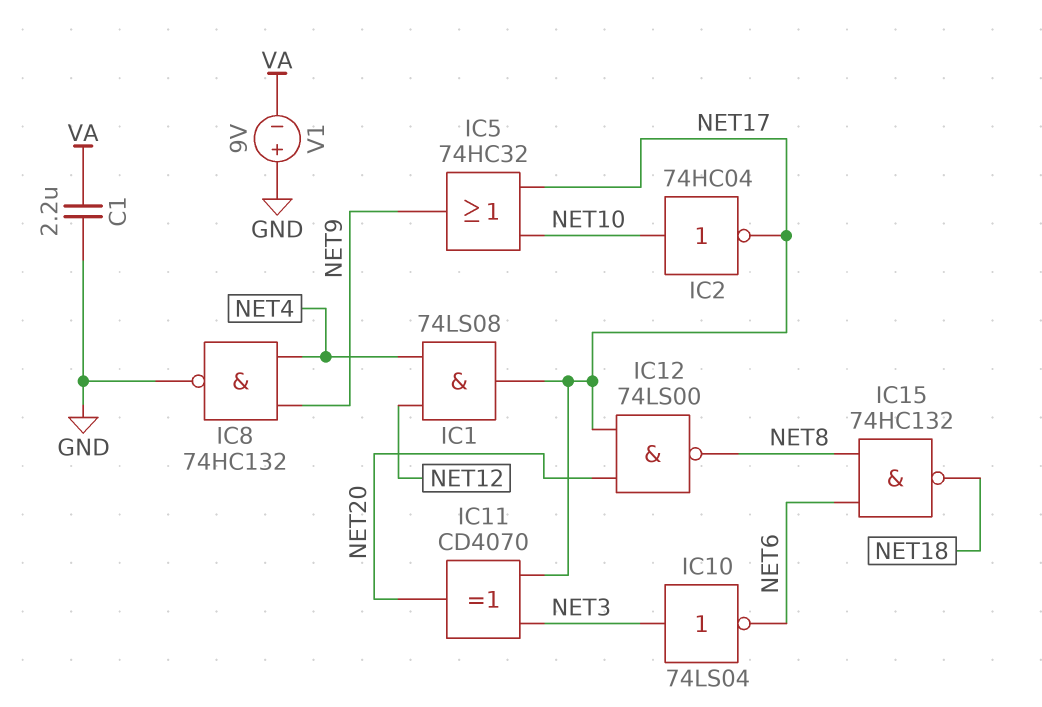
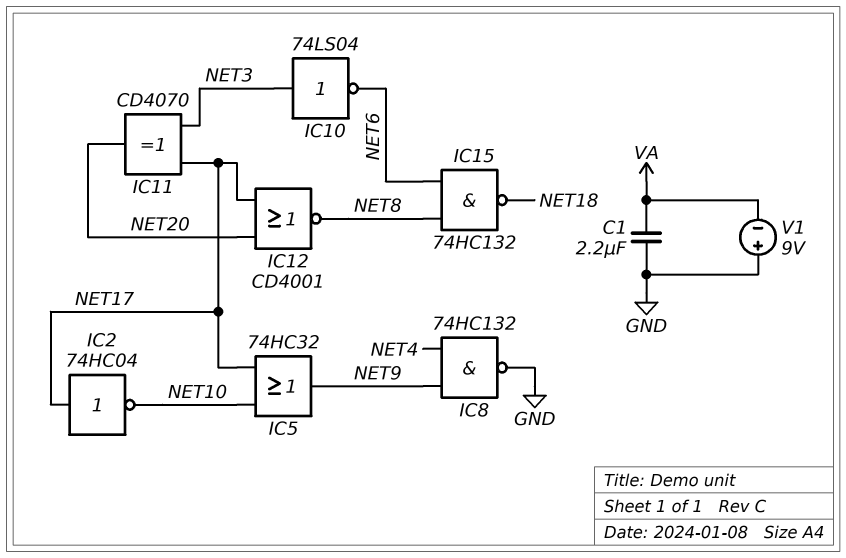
IC1: AND 74LS08 (in NET4, in NET12, out NET17) -> none
IC2: NOT 74HC04 (in NET10, out NET17) -> NOT 74HC04 (in NET17, out NET10)
IC12: NAND 74LS00 (in NET17, in NET20, out NET8) -> NOR CD4001 (in NET17, in NET20, out NET8)

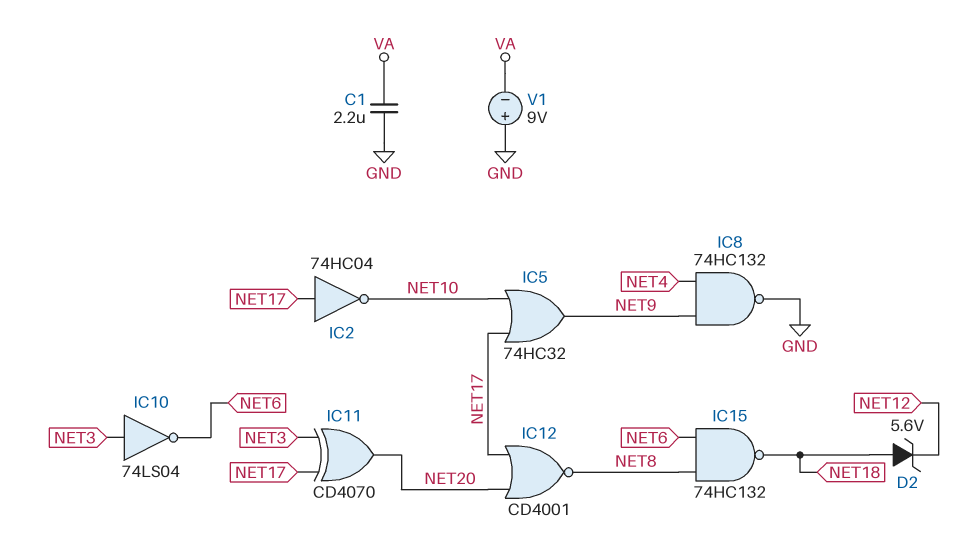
D2: none -> zener 5.6V (A NET18, K NET12)

